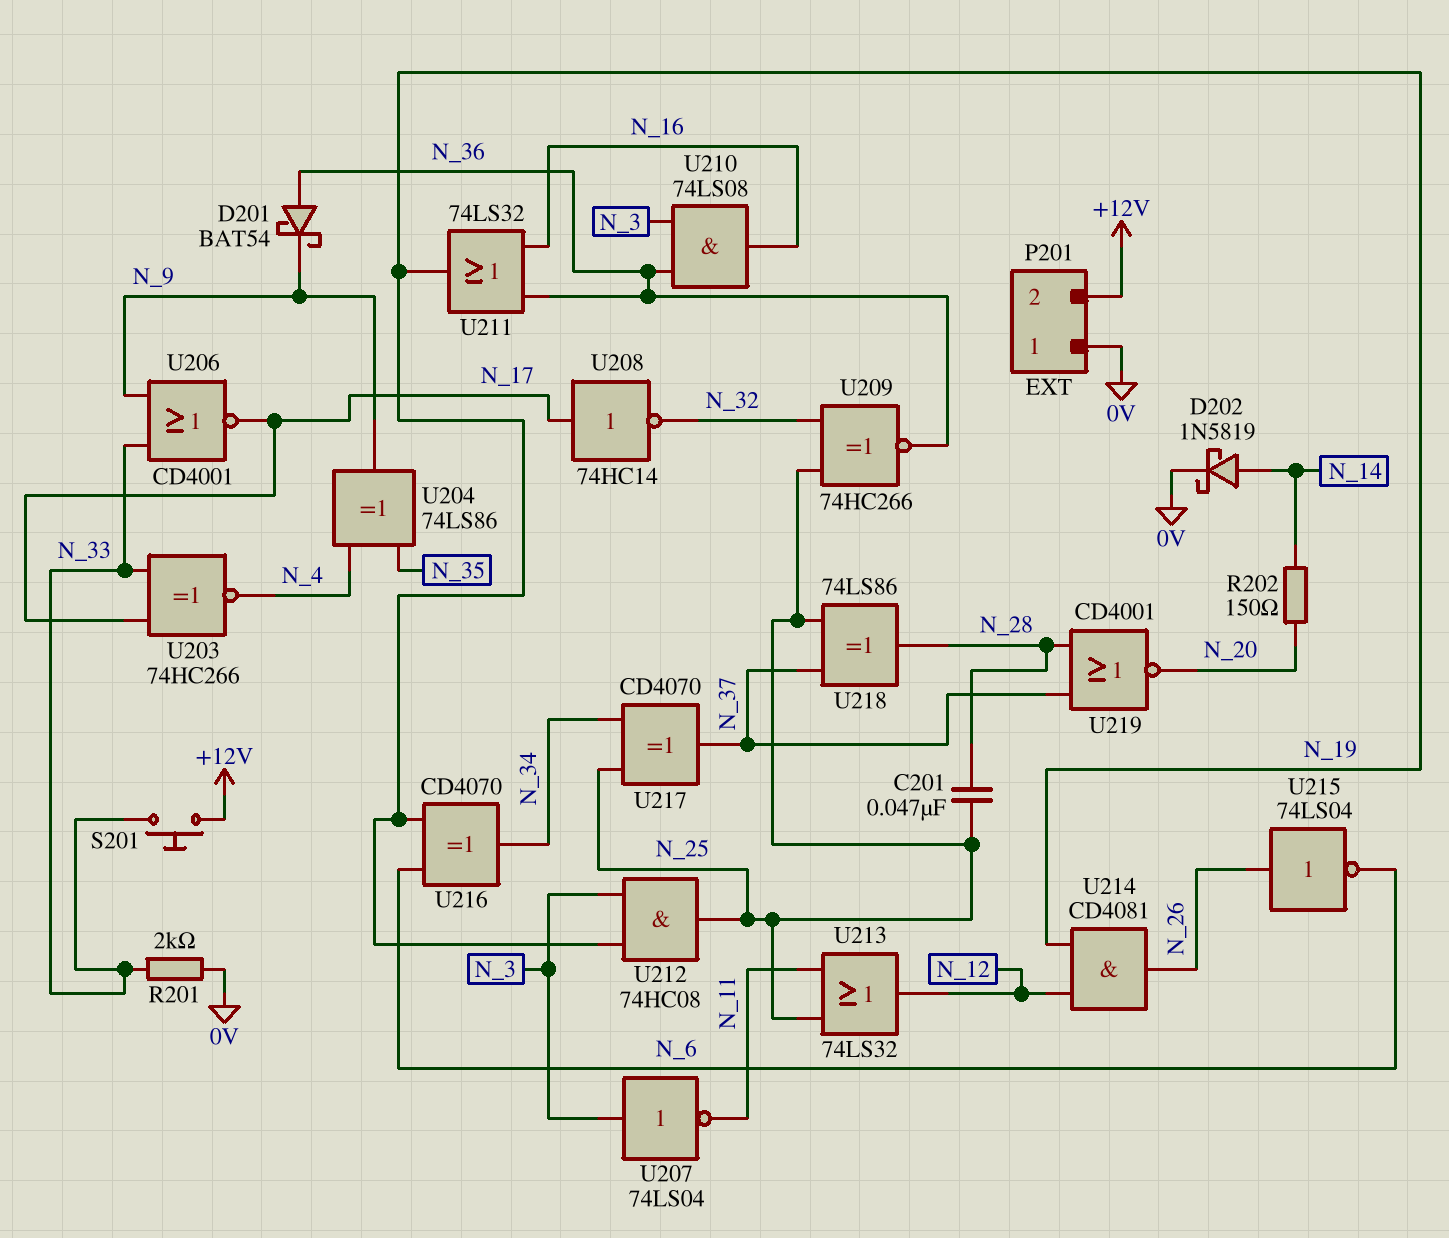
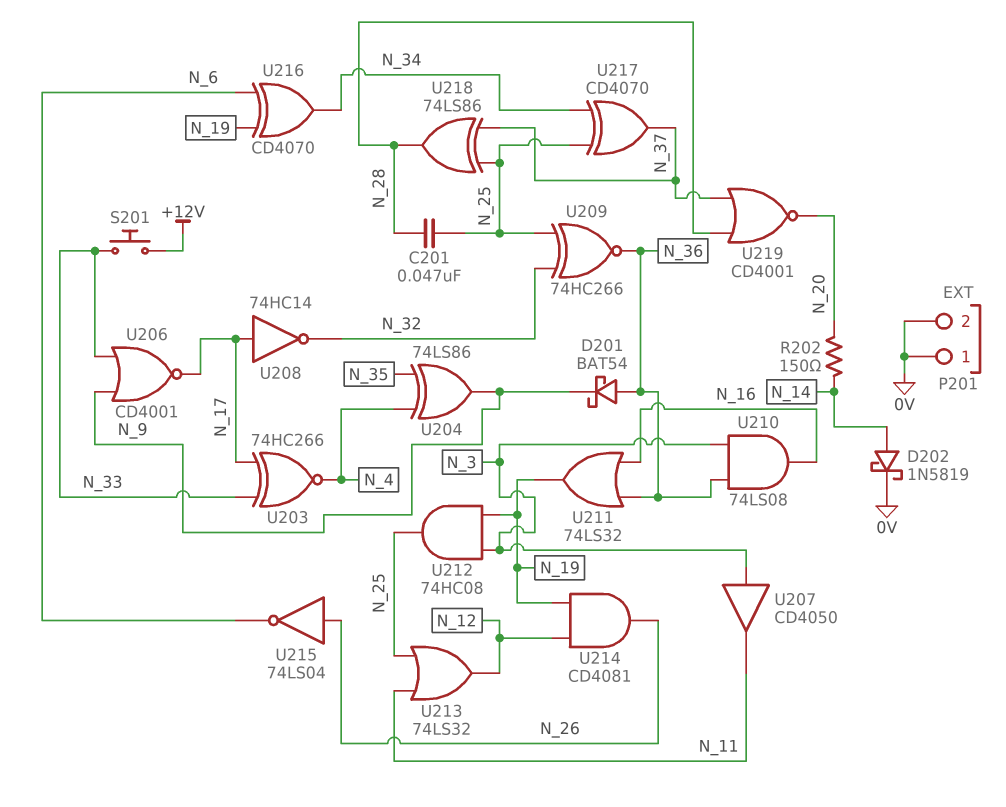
P201 pin 2: +12V -> 0V
R201: 2k (0V, N_33) -> none
U207: NOT 74LS04 (in N_3, out N_11) -> buffer CD4050 (in N_3, out N_11)

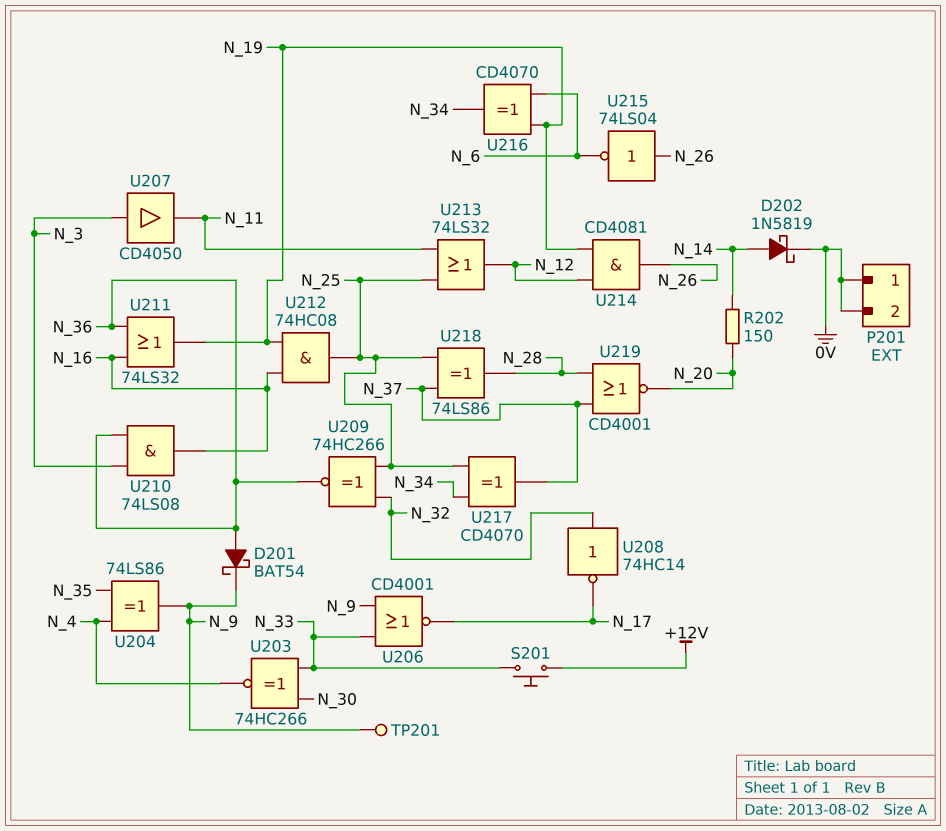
C201: 47nF (N_25, N_28) -> none
TP201: none -> test point (N_9)
U203: XNOR 74HC266 (in N_17, in N_33, out N_4) -> XNOR 74HC266 (in N_30, in N_33, out N_4)
U208: NOT 74HC14 (in N_17, out N_32) -> NOT 74HC14 (in N_32, out N_17)
U212: AND 74HC08 (in N_3, in N_19, out N_25) -> AND 74HC08 (in N_16, in N_19, out N_25)

